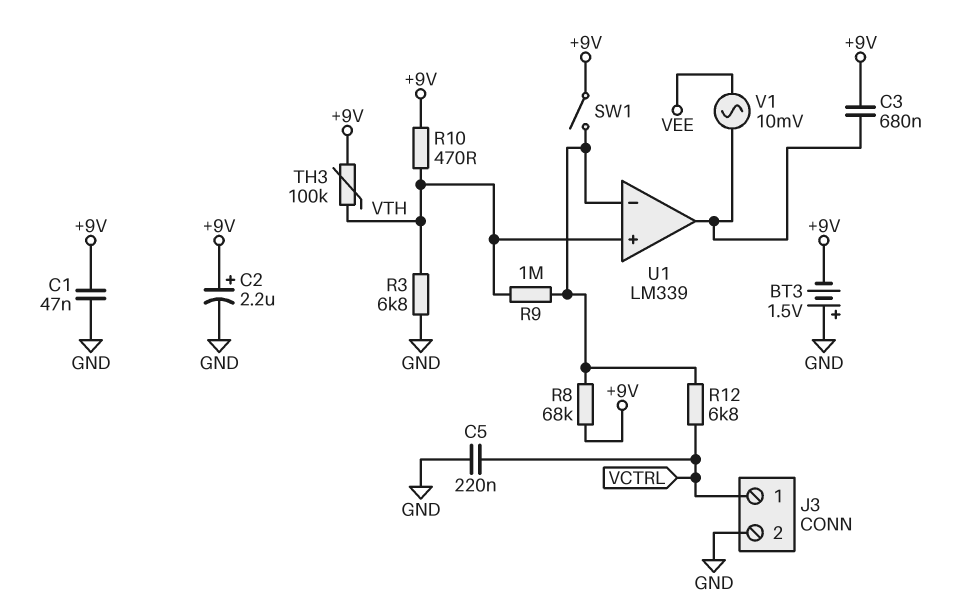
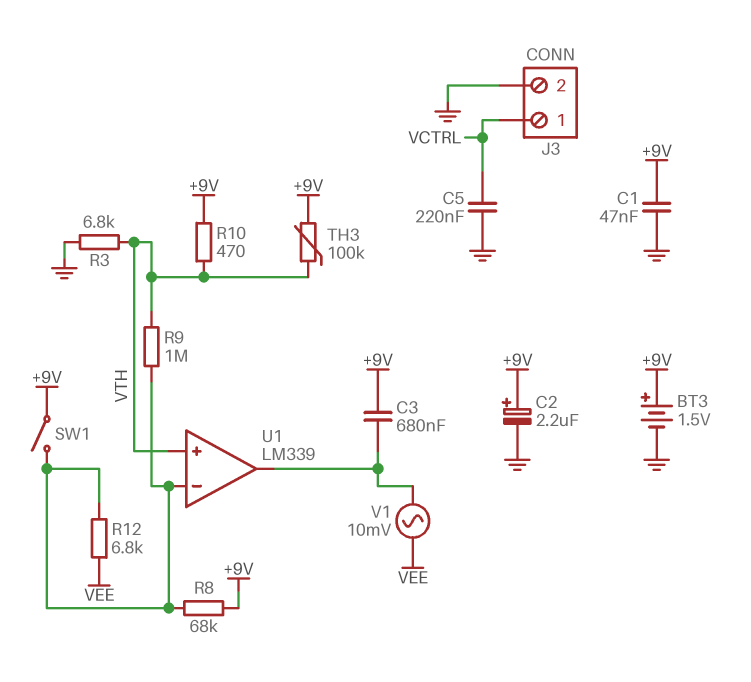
BT3: 1.5V (plus GND, minus +9V) -> 1.5V (plus +9V, minus GND)
R12: 6.8k (U1/in-, VCTRL) -> 6.8k (U1/in-, VEE)

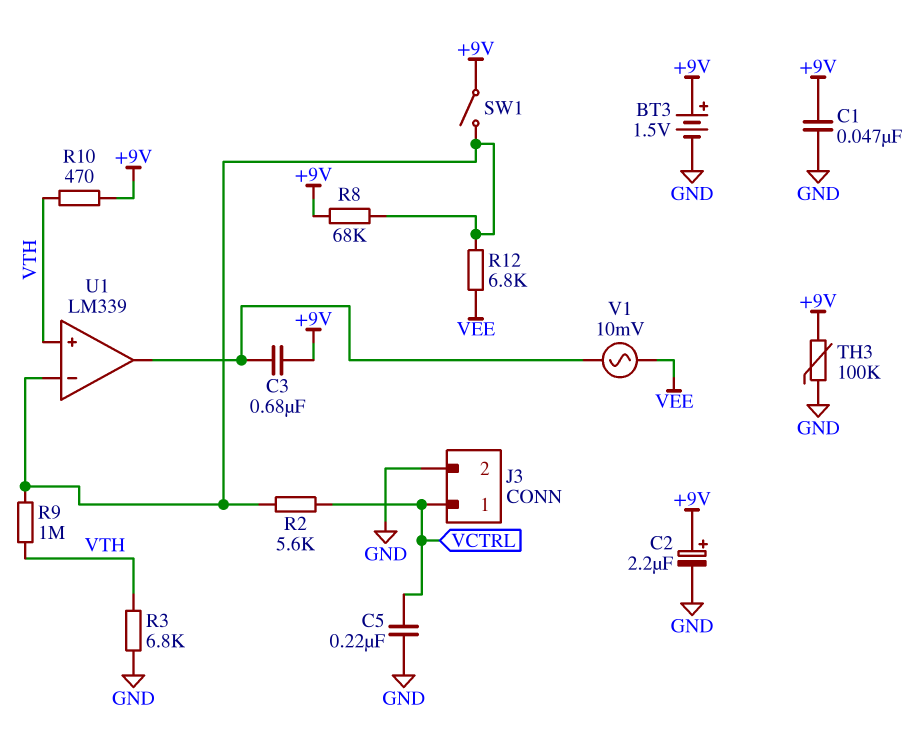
R2: none -> 5.6k (U1/in-, VCTRL)
TH3: 100k (+9V, VTH) -> 100k (+9V, GND)

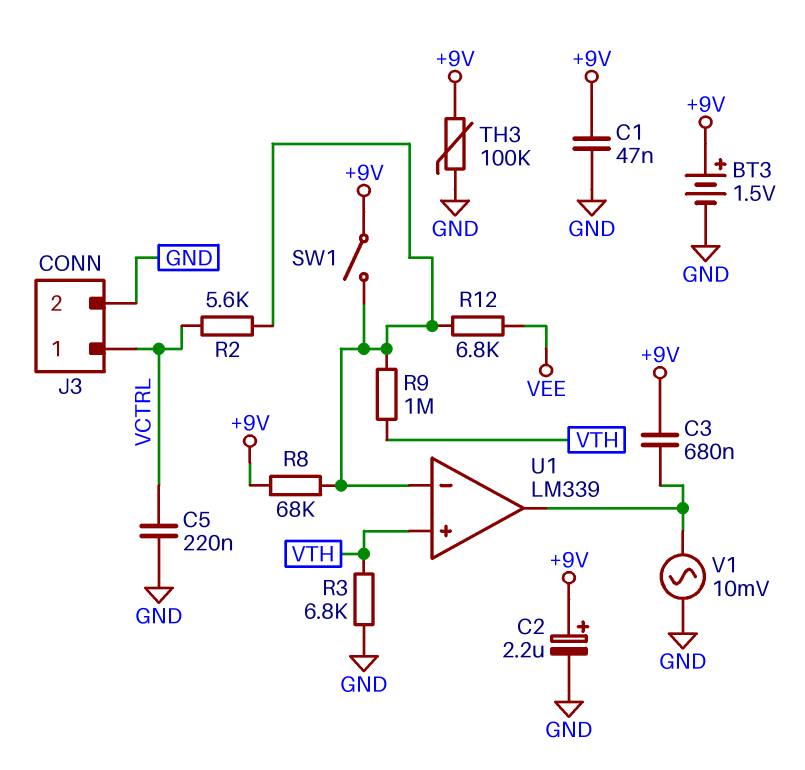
R10: 470 (+9V, VTH) -> none
V1: AC 10mV (U1/out, VEE) -> AC 10mV (GND, U1/out)

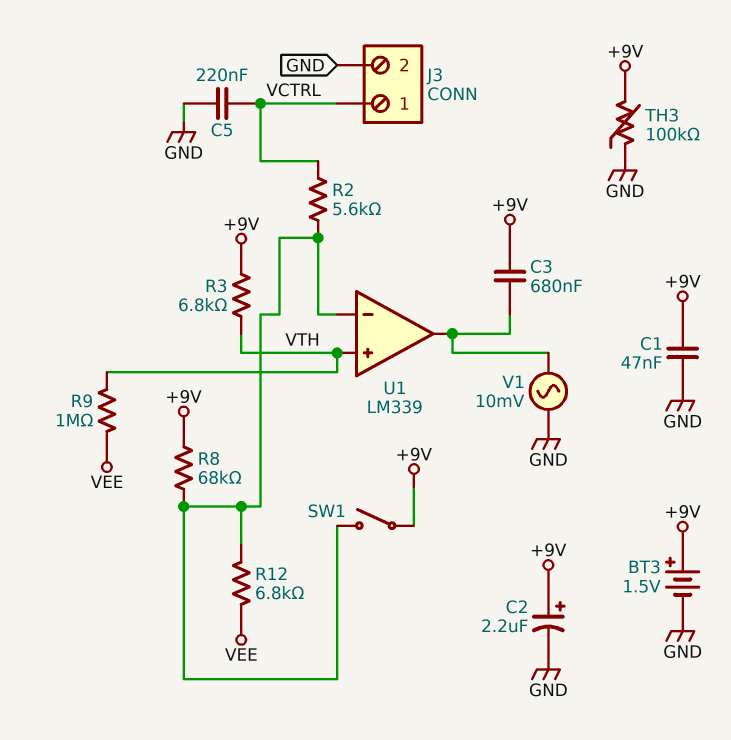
R3: 6.8k (GND, VTH) -> 6.8k (+9V, VTH)
R9: 1M (U1/in-, VTH) -> 1M (VEE, VTH)

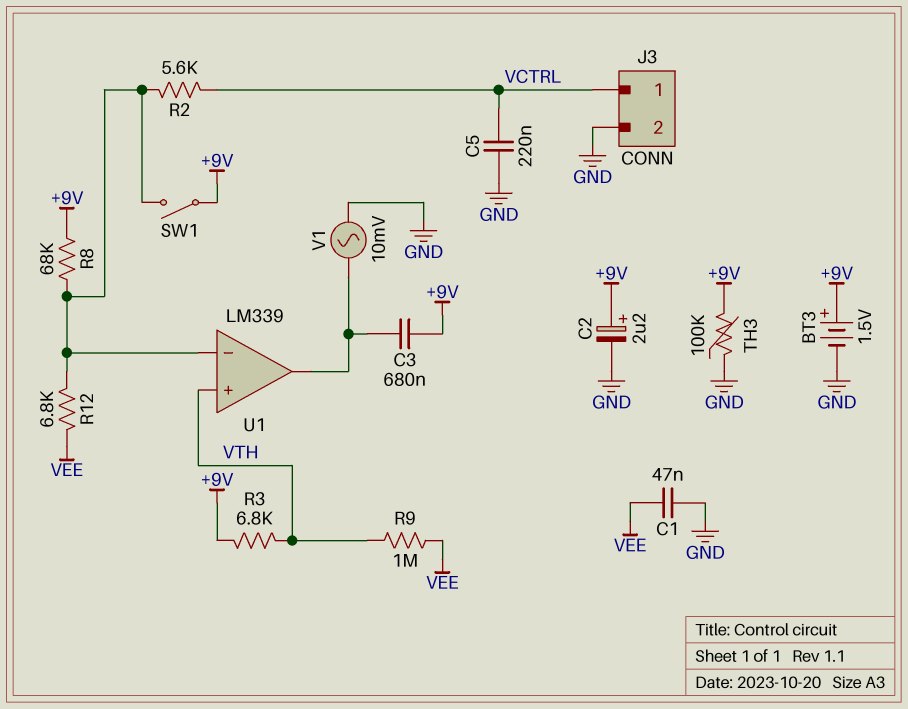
C1: 47nF (+9V, GND) -> 47nF (GND, VEE)

